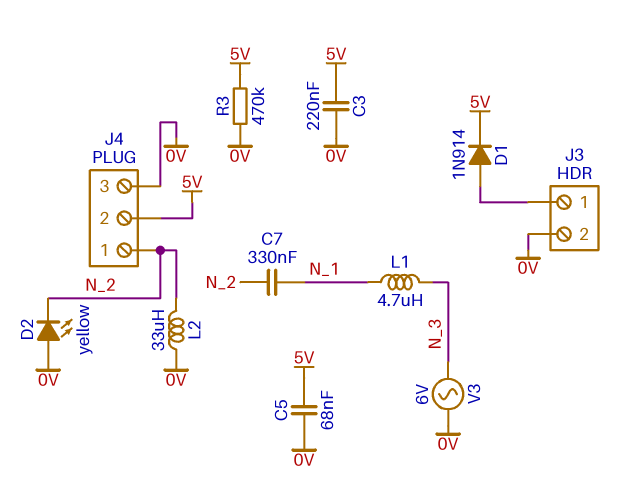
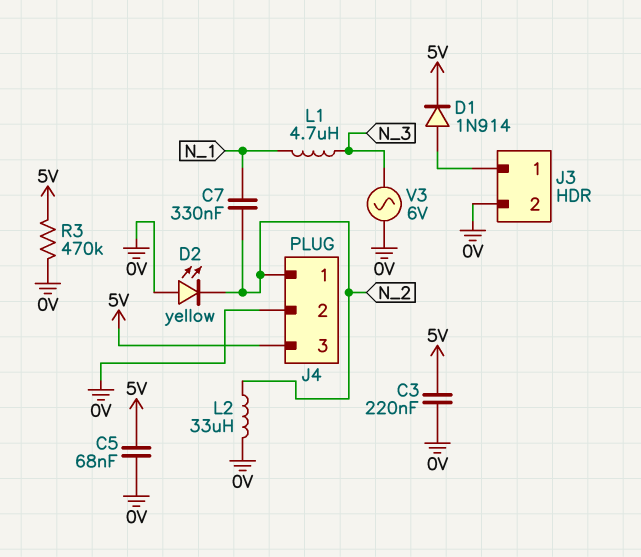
J4 pin 2: 5V -> 0V
J4 pin 3: 0V -> 5V

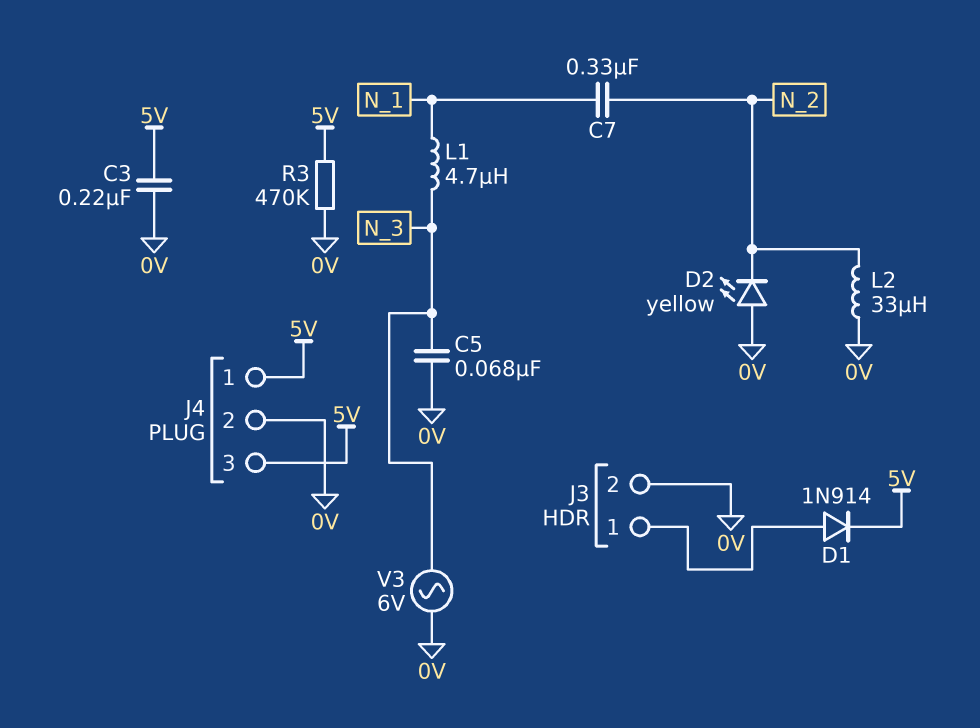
C5: 68nF (0V, 5V) -> 68nF (0V, N_3)
J4 pin 1: N_2 -> 5V

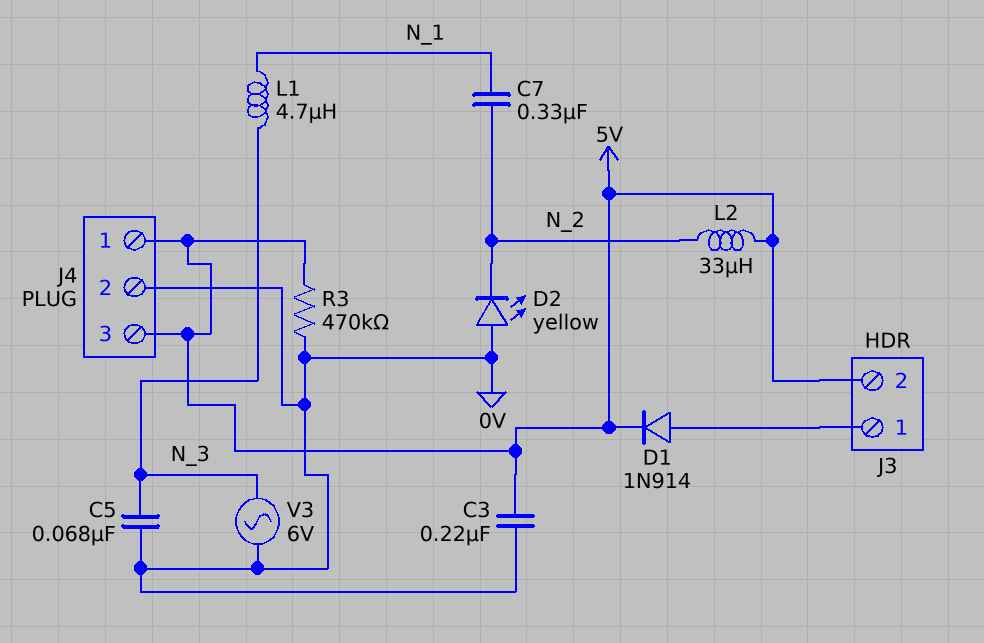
J3 pin 2: 0V -> 5V
L2: 33uH (0V, N_2) -> 33uH (5V, N_2)

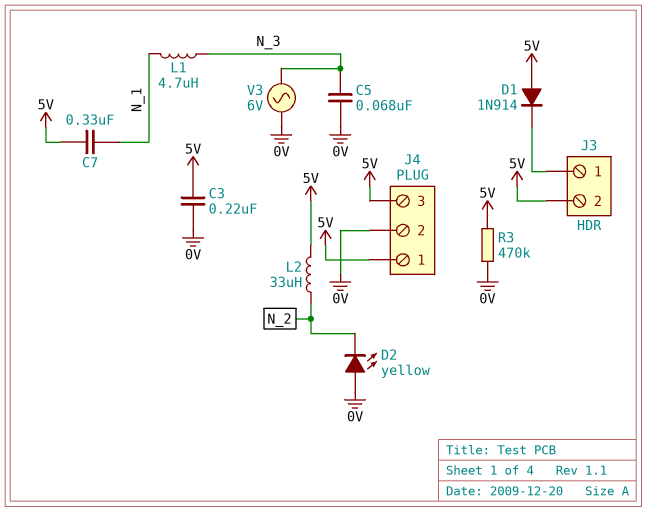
C7: 330nF (N_1, N_2) -> 330nF (5V, N_1)
D1: diode 1N914 (A J3/1, K 5V) -> diode 1N914 (A 5V, K J3/1)

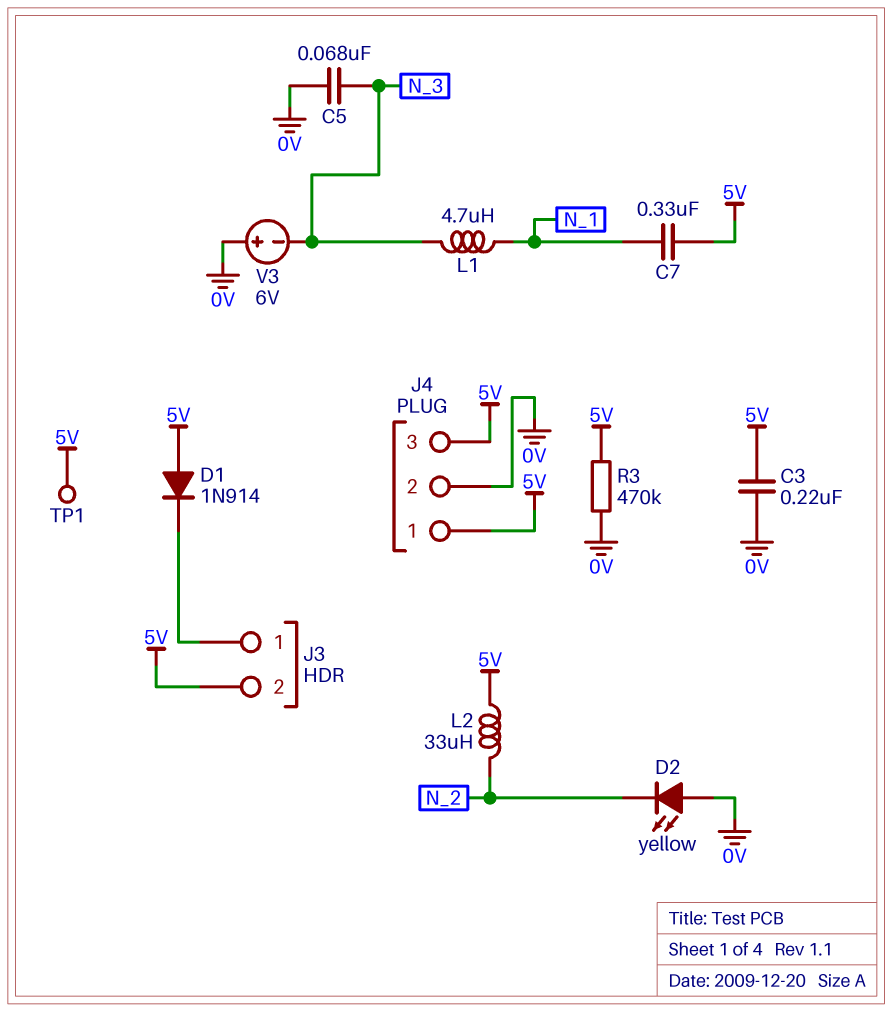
TP1: none -> test point (5V)
V3: AC 6V (0V, N_3) -> 6V (plus 0V, minus N_3)

